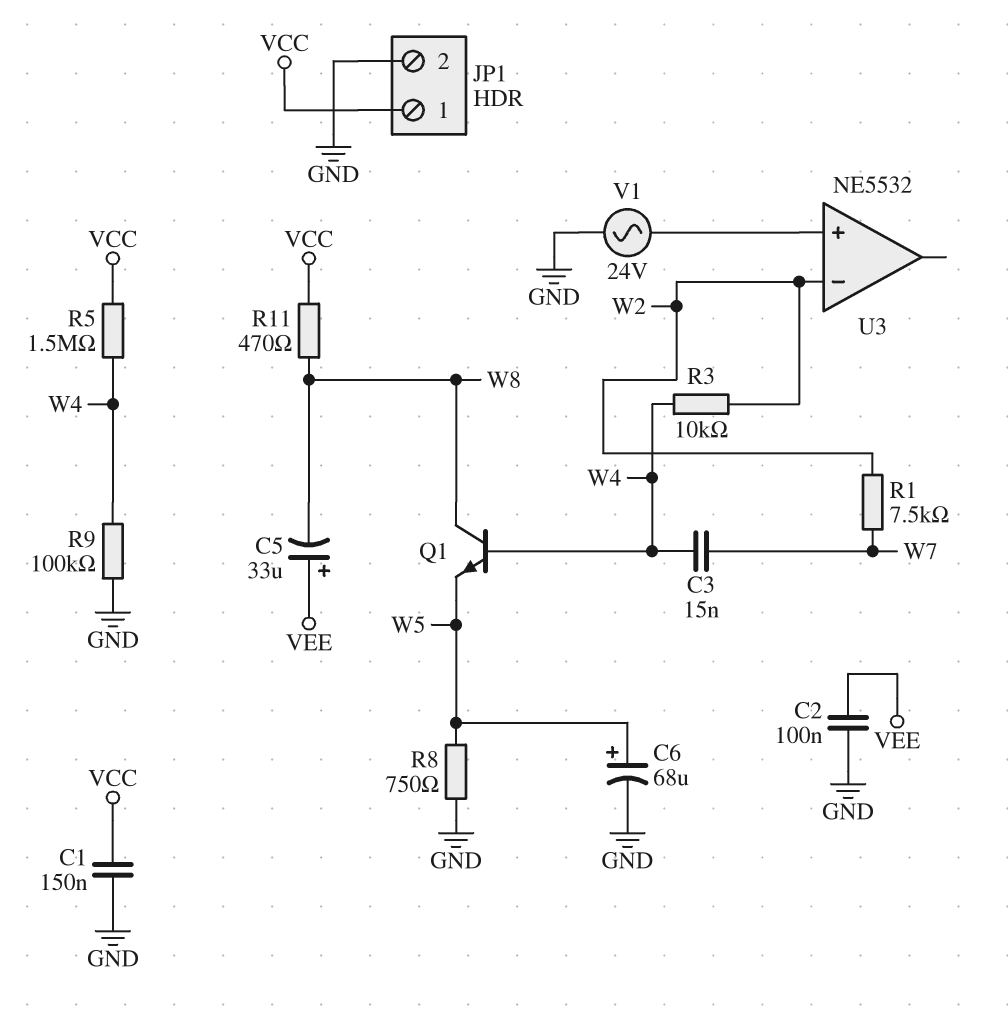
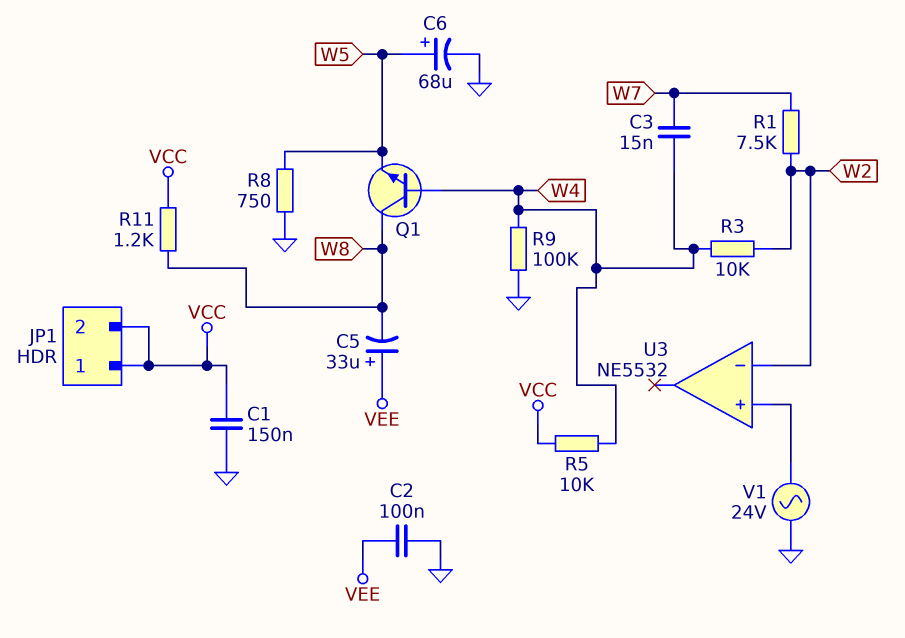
JP1 pin 2: GND -> VCC
R5: 1.5M (VCC, W4) -> 10k (VCC, W4)
R11: 470 (VCC, W8) -> 1.2k (VCC, W8)

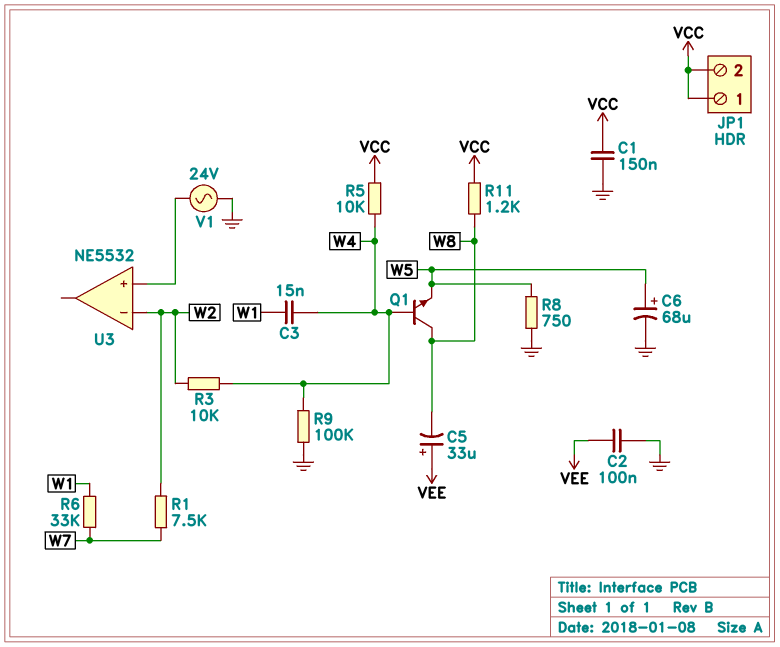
C3: 15nF (W4, W7) -> 15nF (W1, W4)
R6: none -> 33k (W1, W7)

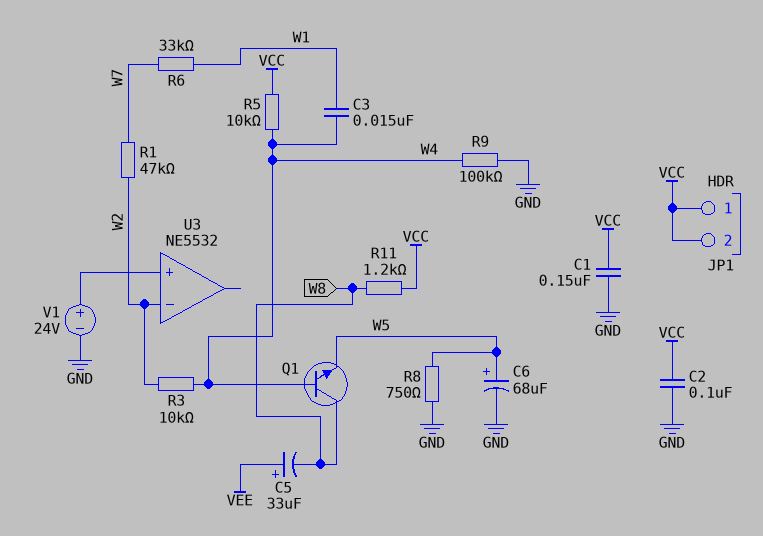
C2: 100nF (GND, VEE) -> 100nF (GND, VCC)
R1: 7.5k (W2, W7) -> 47k (W2, W7)
V1: AC 24V (GND, U3/in+) -> 24V (plus U3/in+, minus GND)

